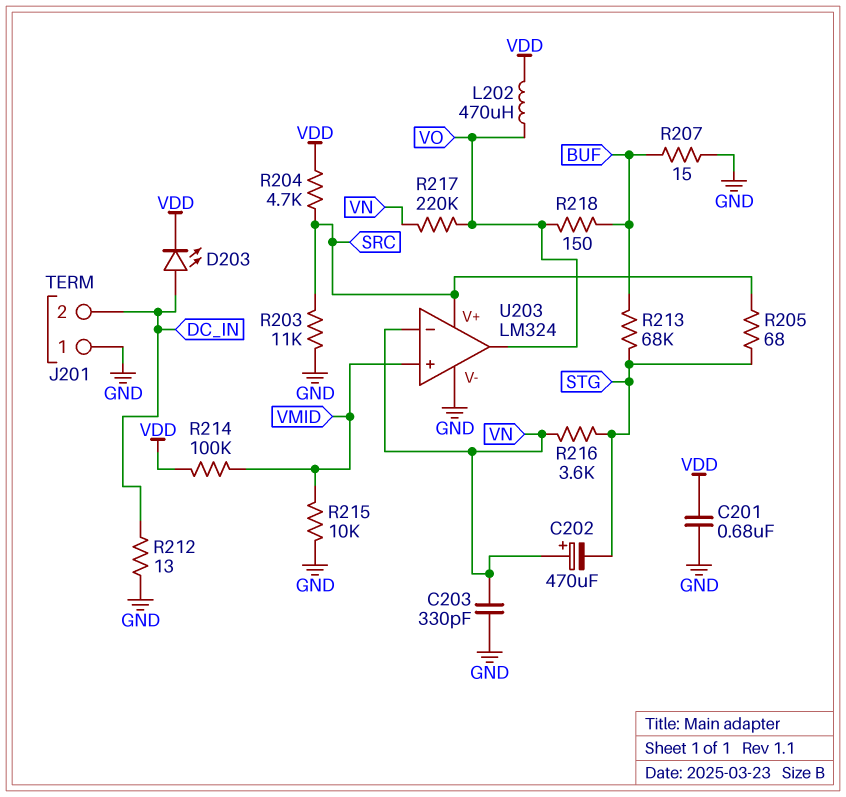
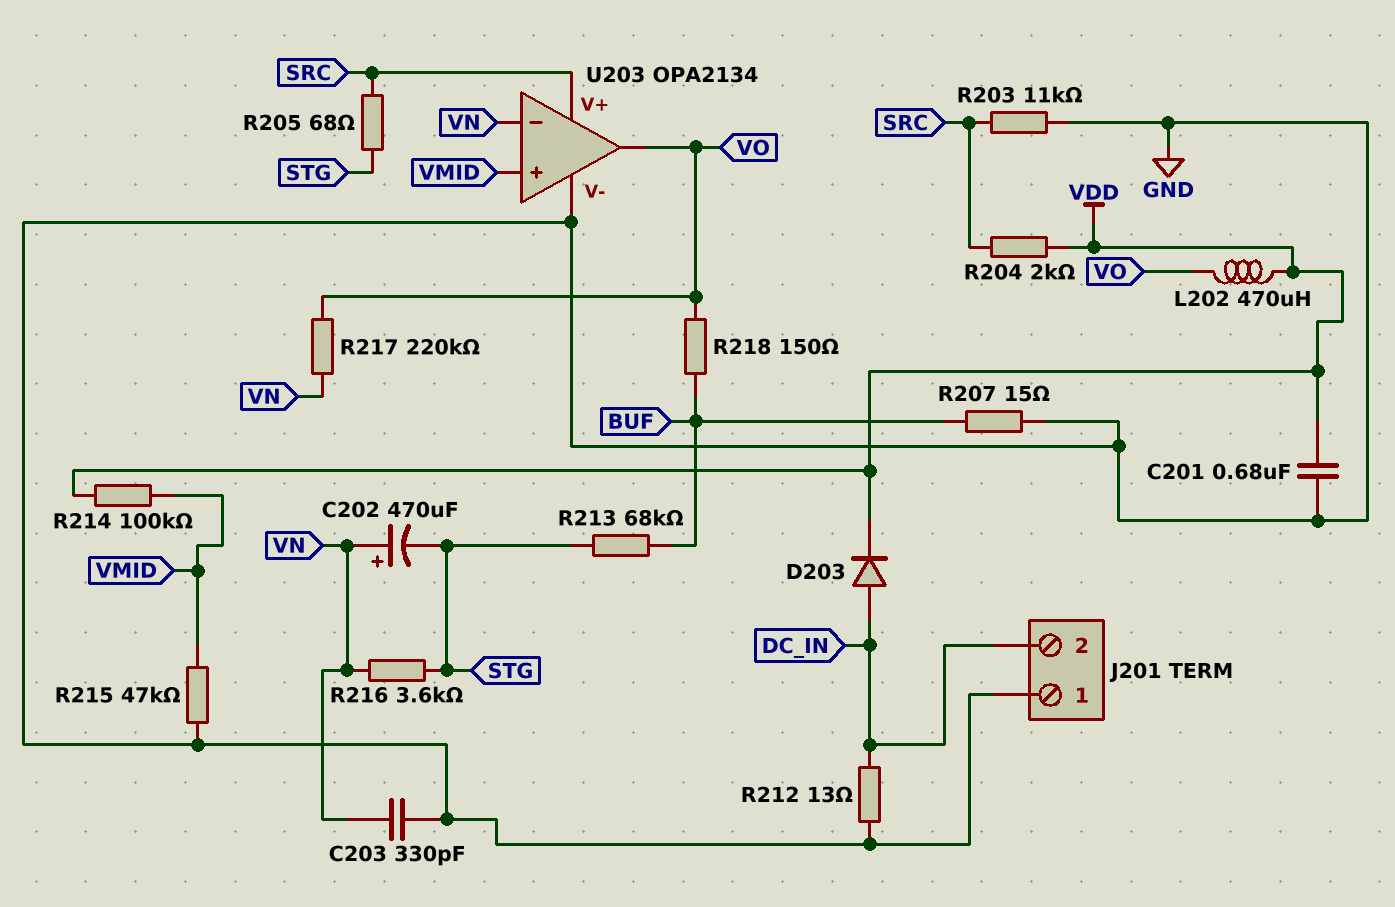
D203: LED (A DC_IN, K VDD) -> diode (A DC_IN, K VDD)
R204: 4.7k (SRC, VDD) -> 2k (SRC, VDD)
R215: 10k (GND, VMID) -> 47k (GND, VMID)
U203: LM324 -> OPA2134

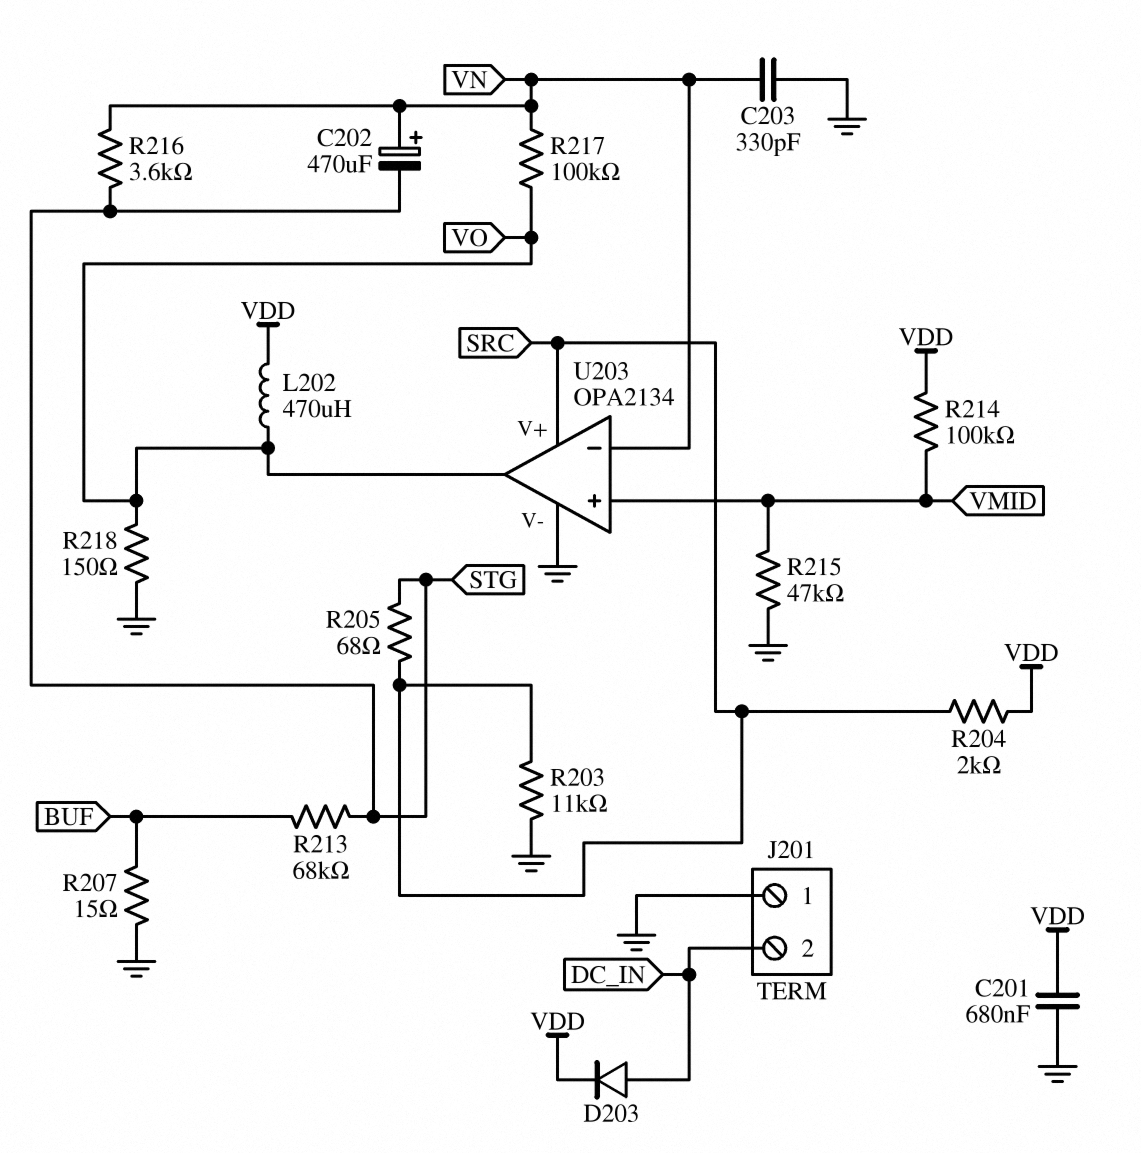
R212: 13 (DC_IN, GND) -> none
R217: 220k (VN, VO) -> 100k (VN, VO)
R218: 150 (BUF, VO) -> 150 (GND, VO)

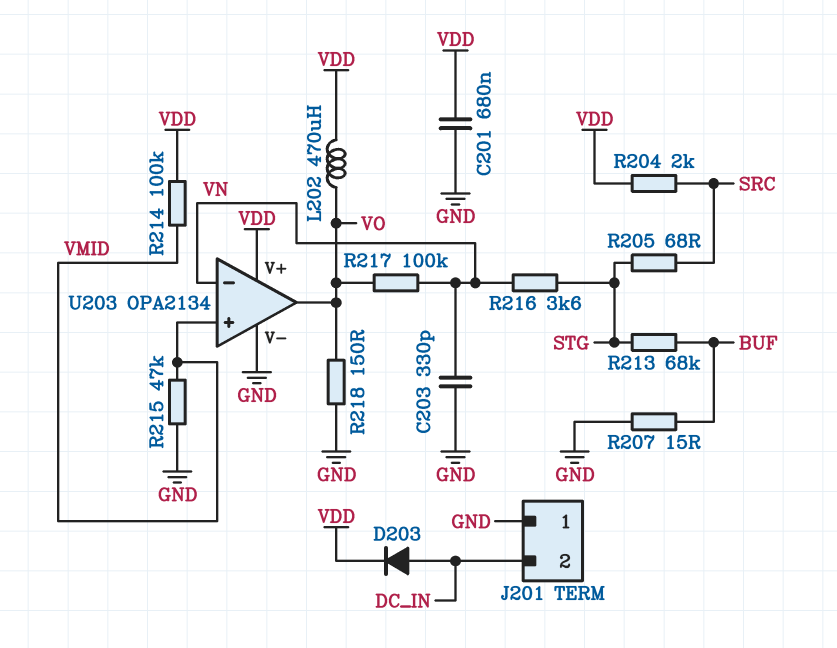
C202: 470uF (plus VN, minus STG) -> none
R203: 11k (GND, SRC) -> none
U203 pin V+: SRC -> VDD

